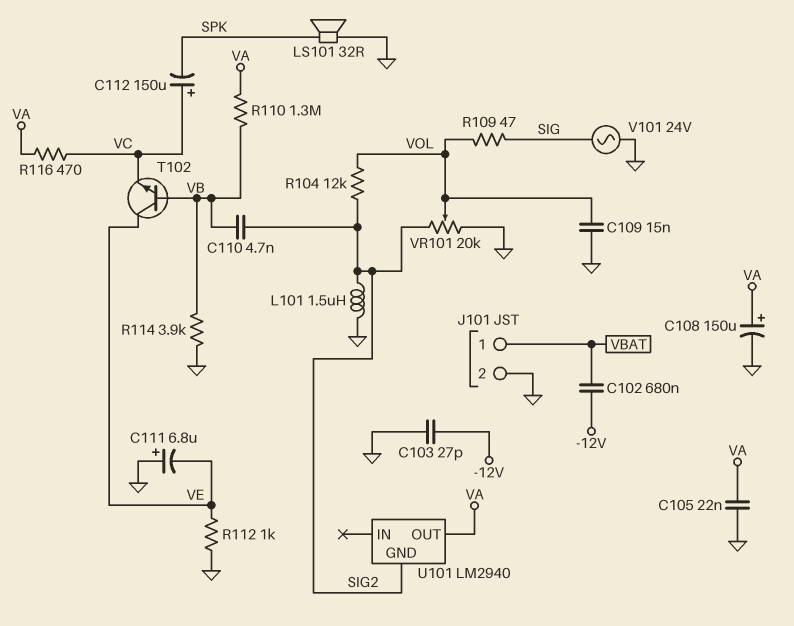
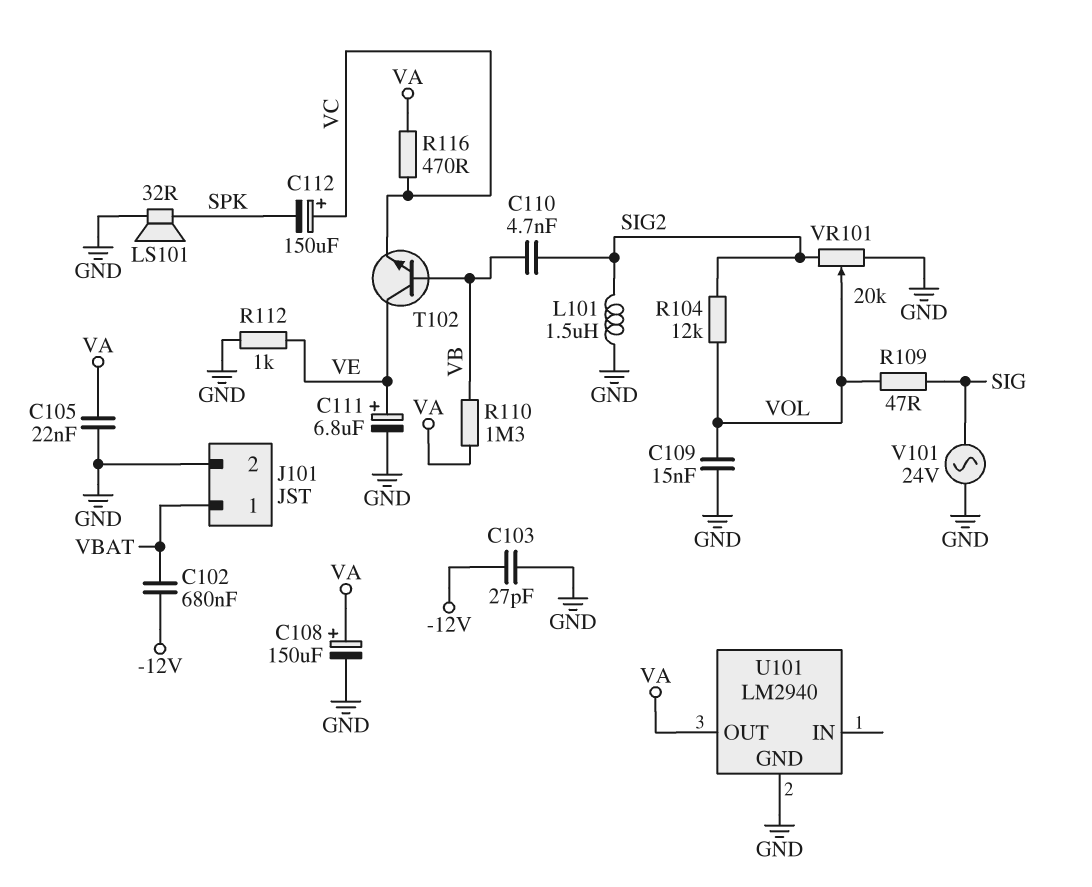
C111: 6.8uF (plus GND, minus VE) -> 6.8uF (plus VE, minus GND)
R114: 3.9k (GND, VB) -> none
U101 pin GND: SIG2 -> GND

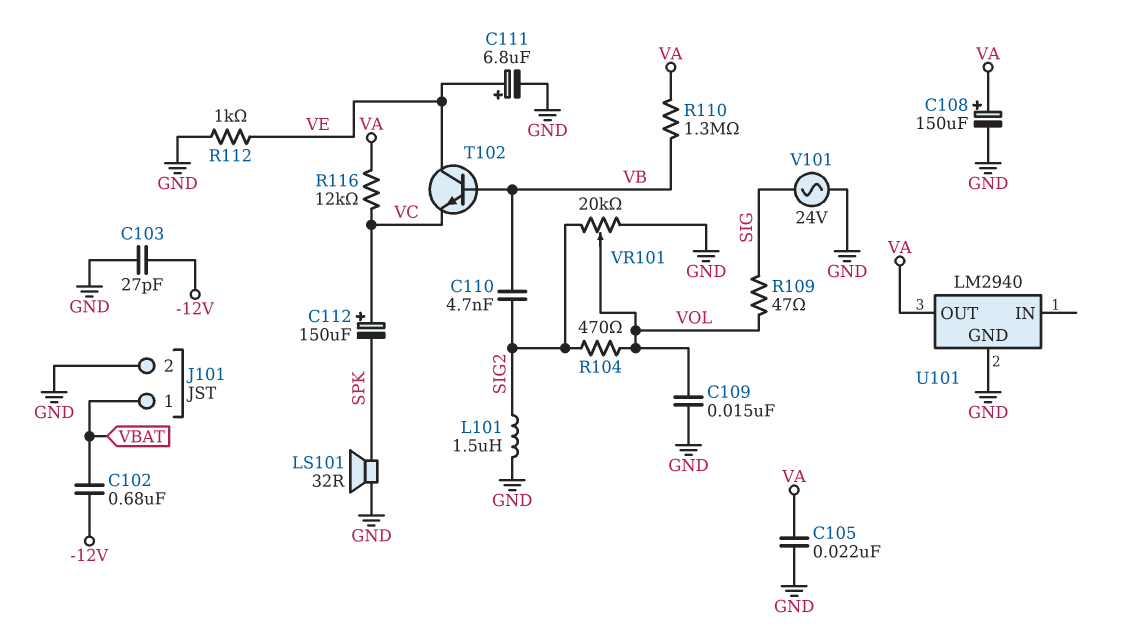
R104: 12k (SIG2, VOL) -> 470 (SIG2, VOL)
R116: 470 (VA, VC) -> 12k (VA, VC)

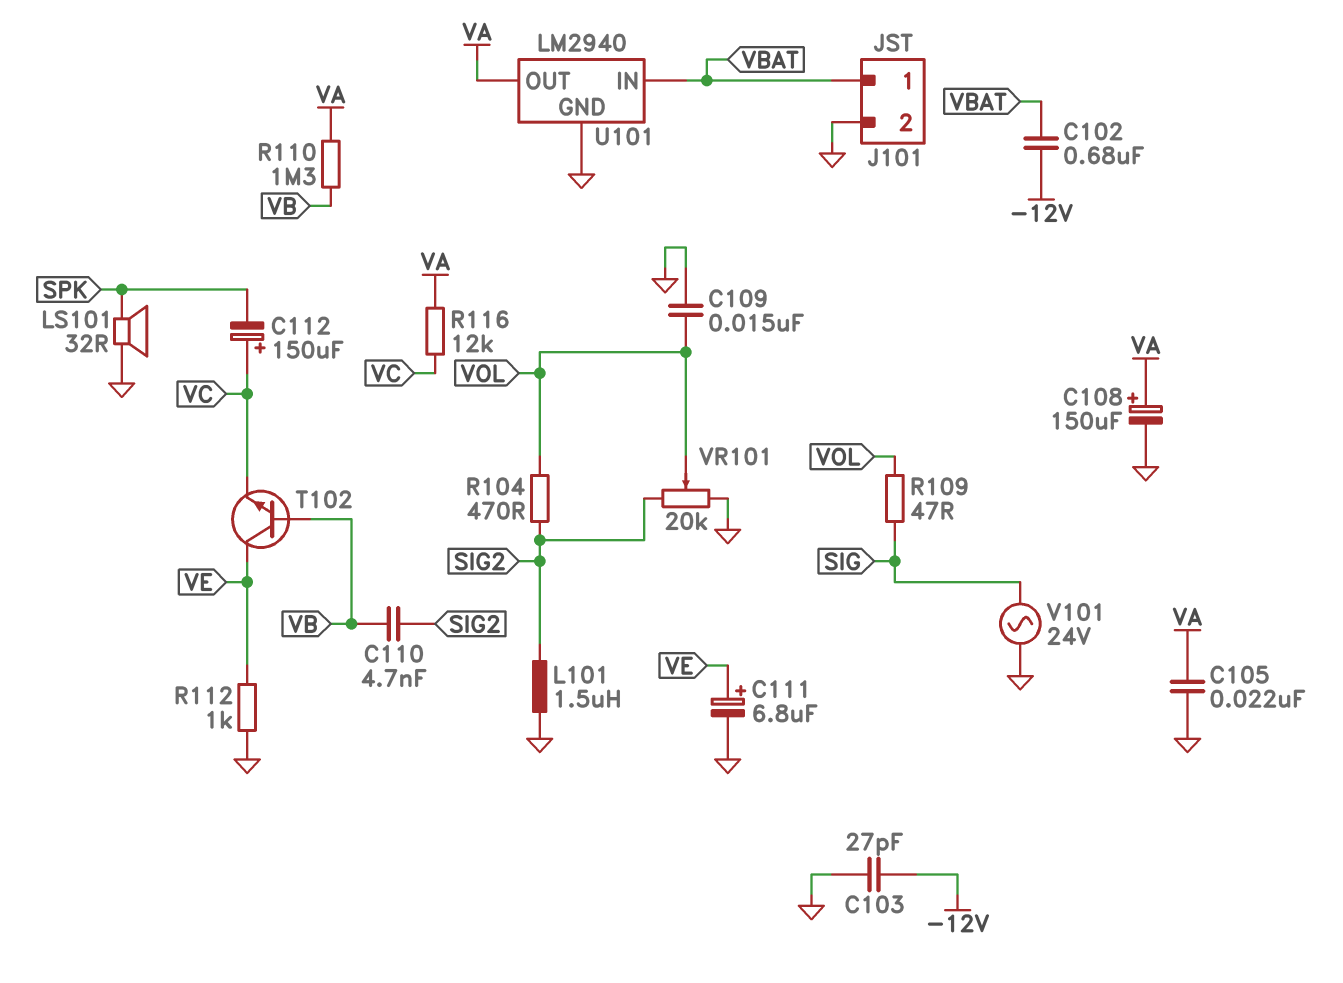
U101 pin IN: none -> VBAT

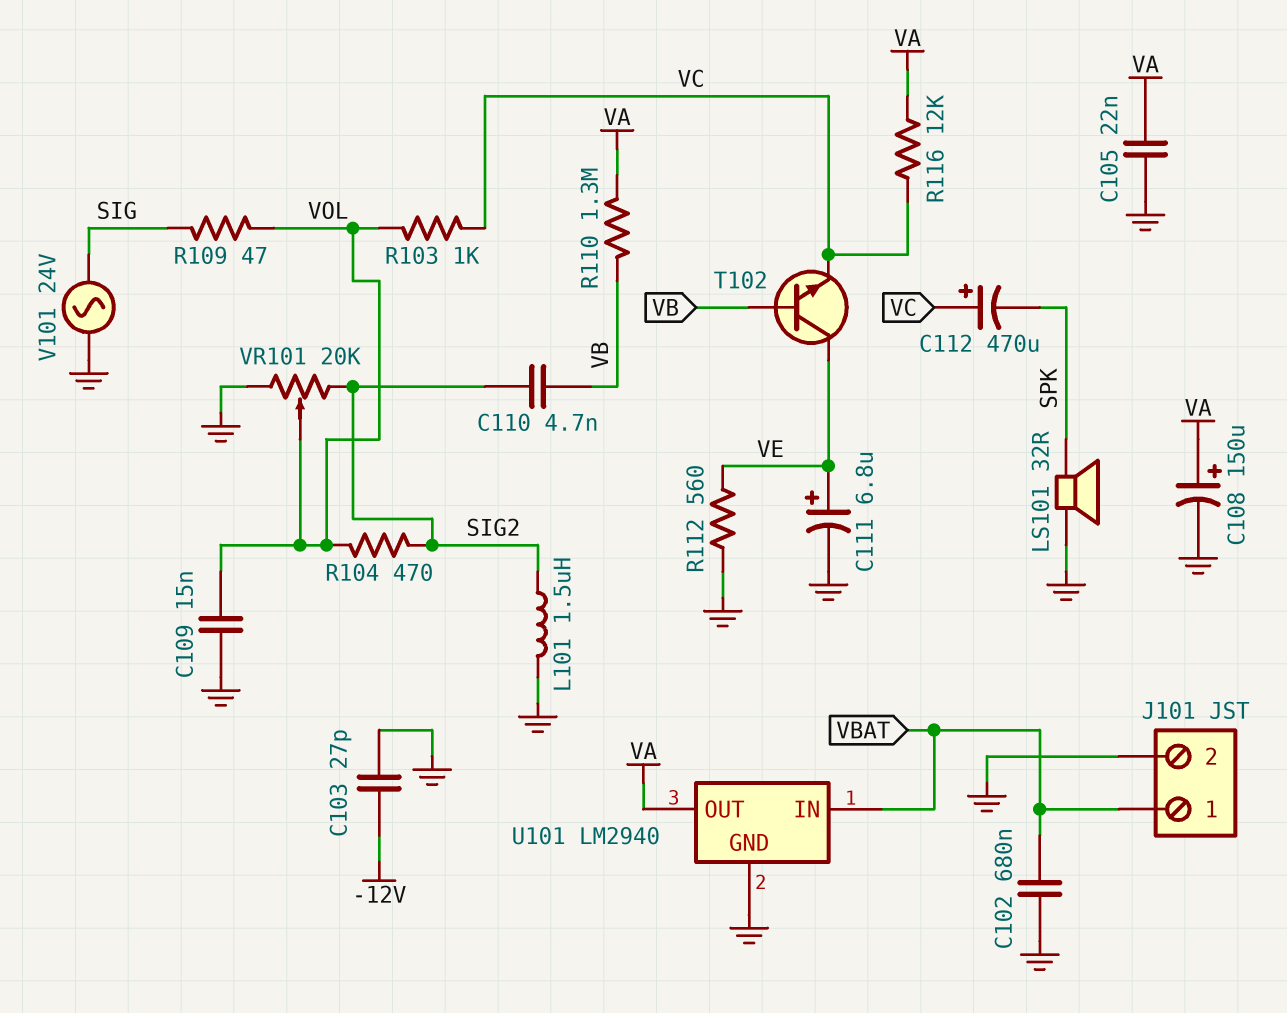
C102: 680nF (-12V, VBAT) -> 680nF (GND, VBAT)
C112: 150uF (plus VC, minus SPK) -> 470uF (plus VC, minus SPK)
R103: none -> 1k (VC, VOL)
R112: 1k (GND, VE) -> 560 (GND, VE)

